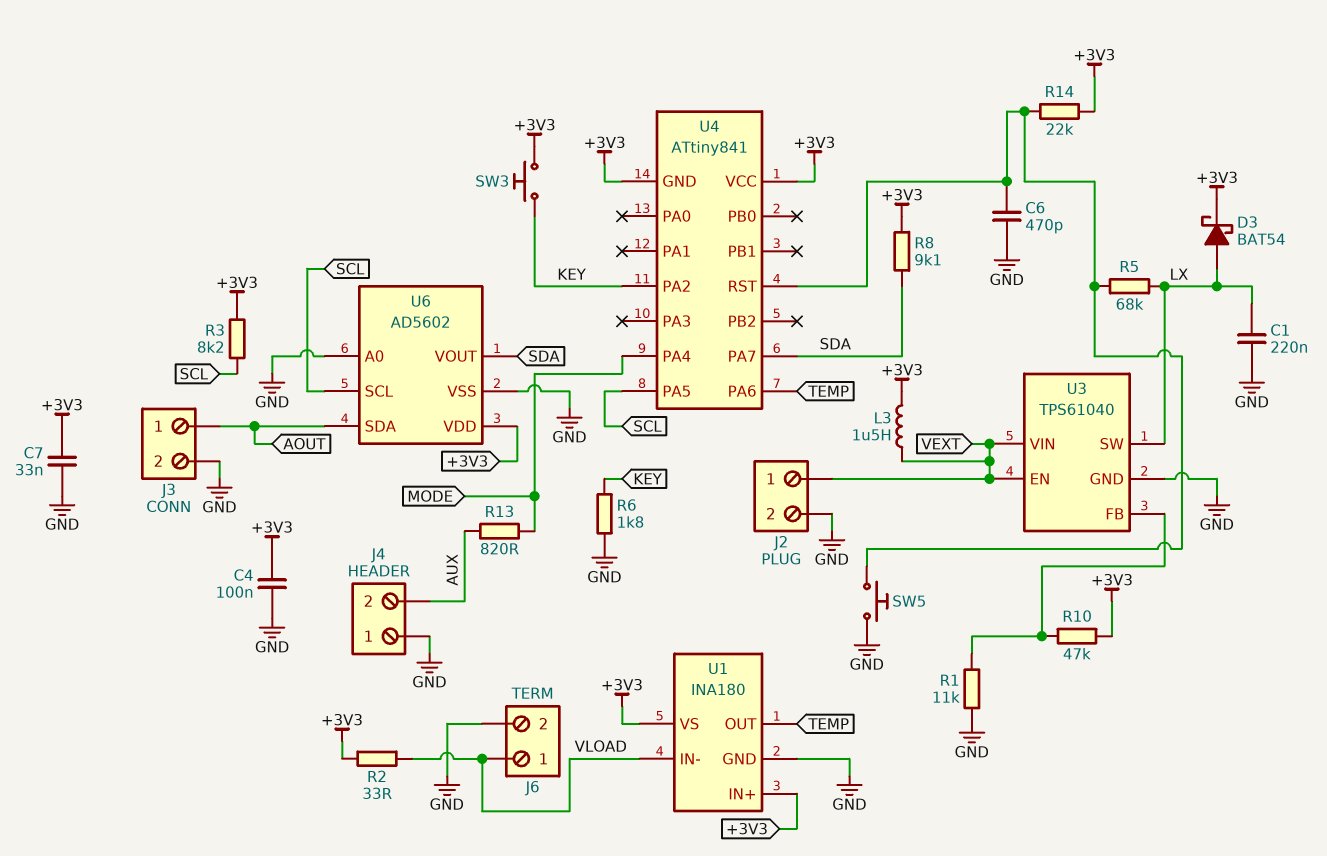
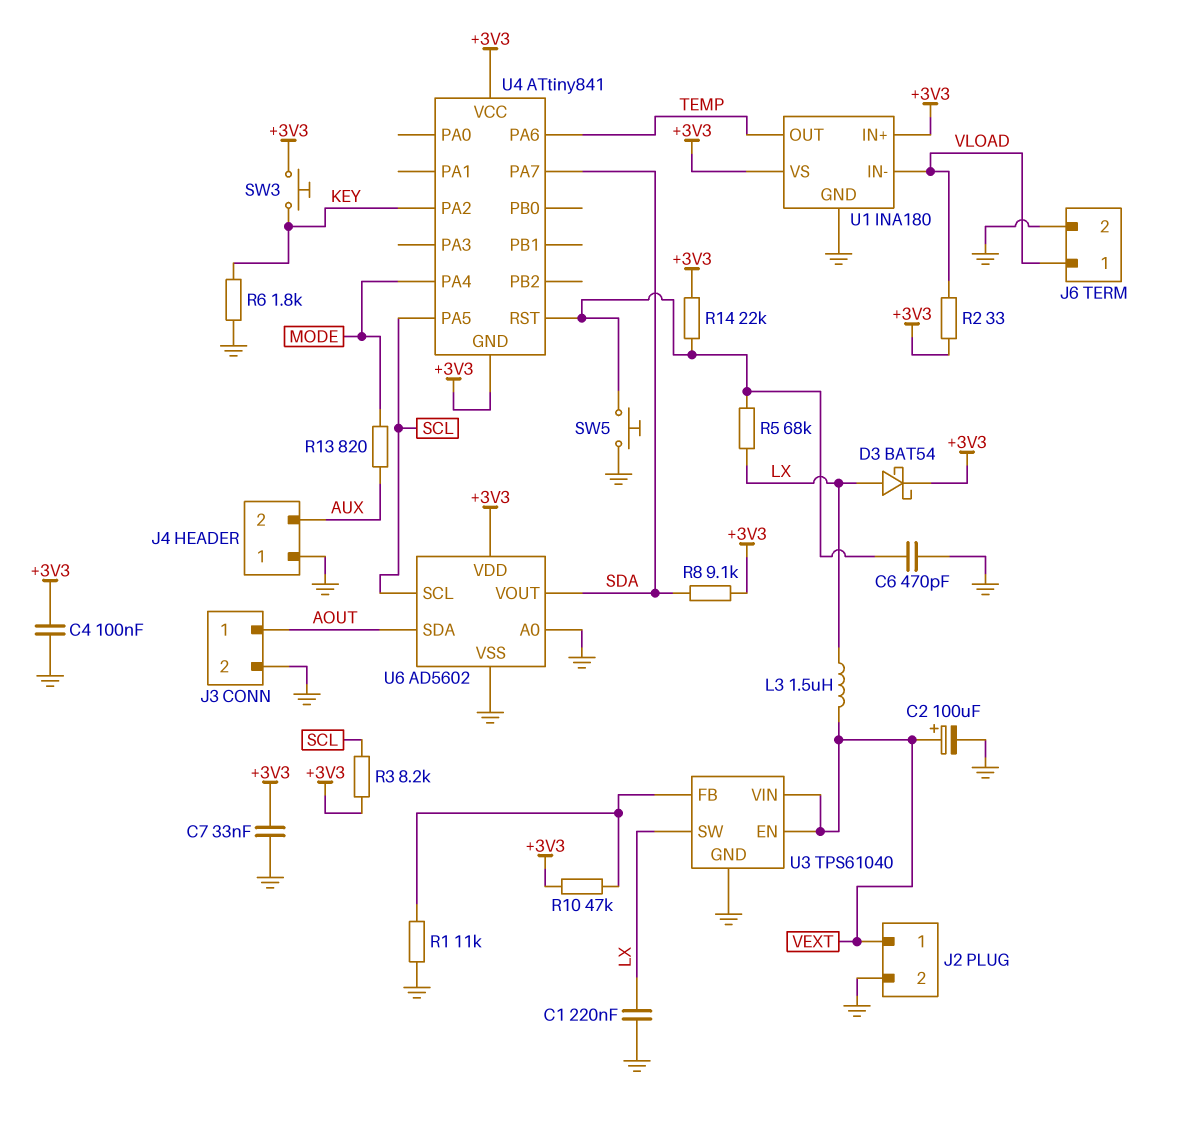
C2: none -> 100uF (plus VEXT, minus GND)
L3: 1.5uH (+3V3, VEXT) -> 1.5uH (LX, VEXT)

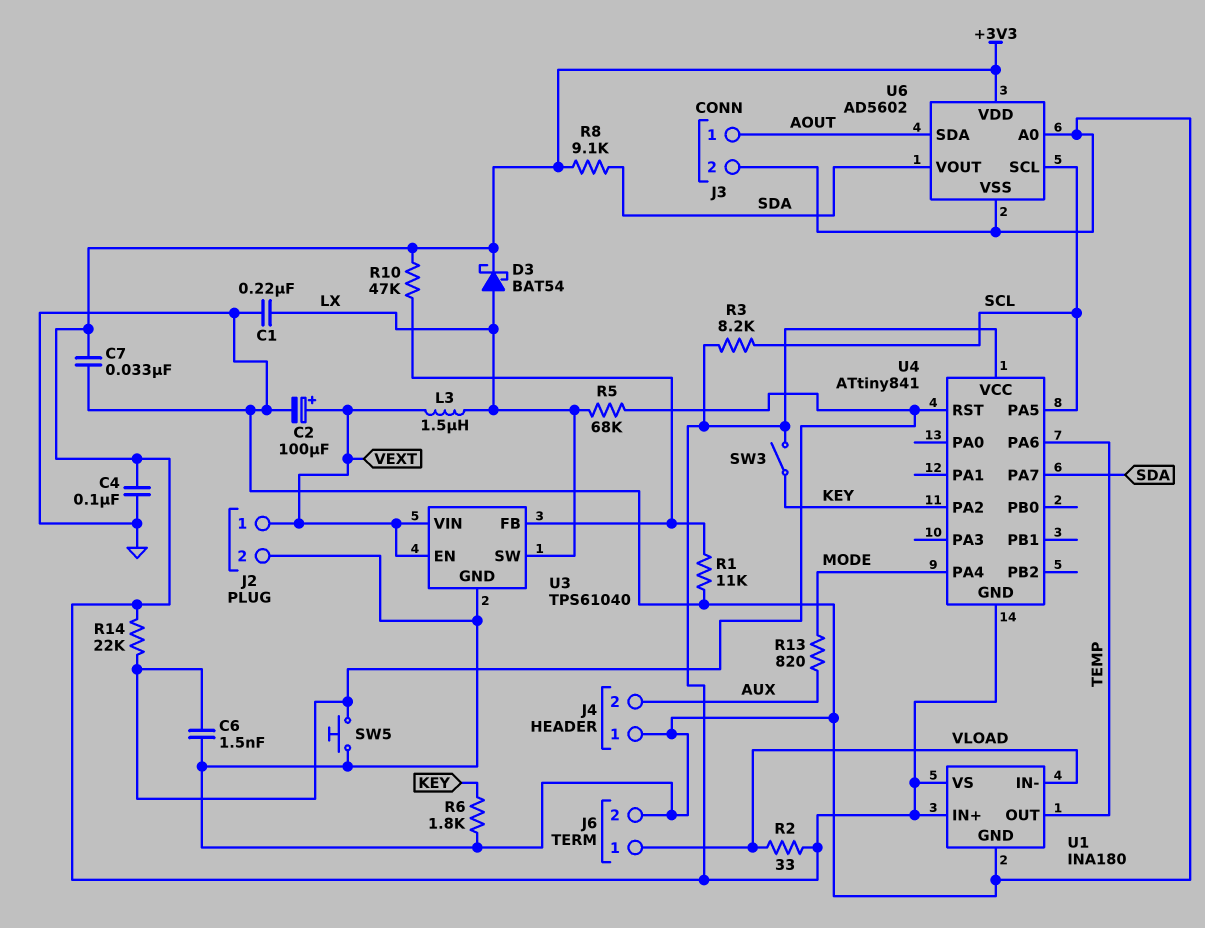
C6: 470pF (GND, U4/RST) -> 1.5nF (GND, U4/RST)
SW3: button (+3V3, KEY) -> switch (+3V3, KEY)

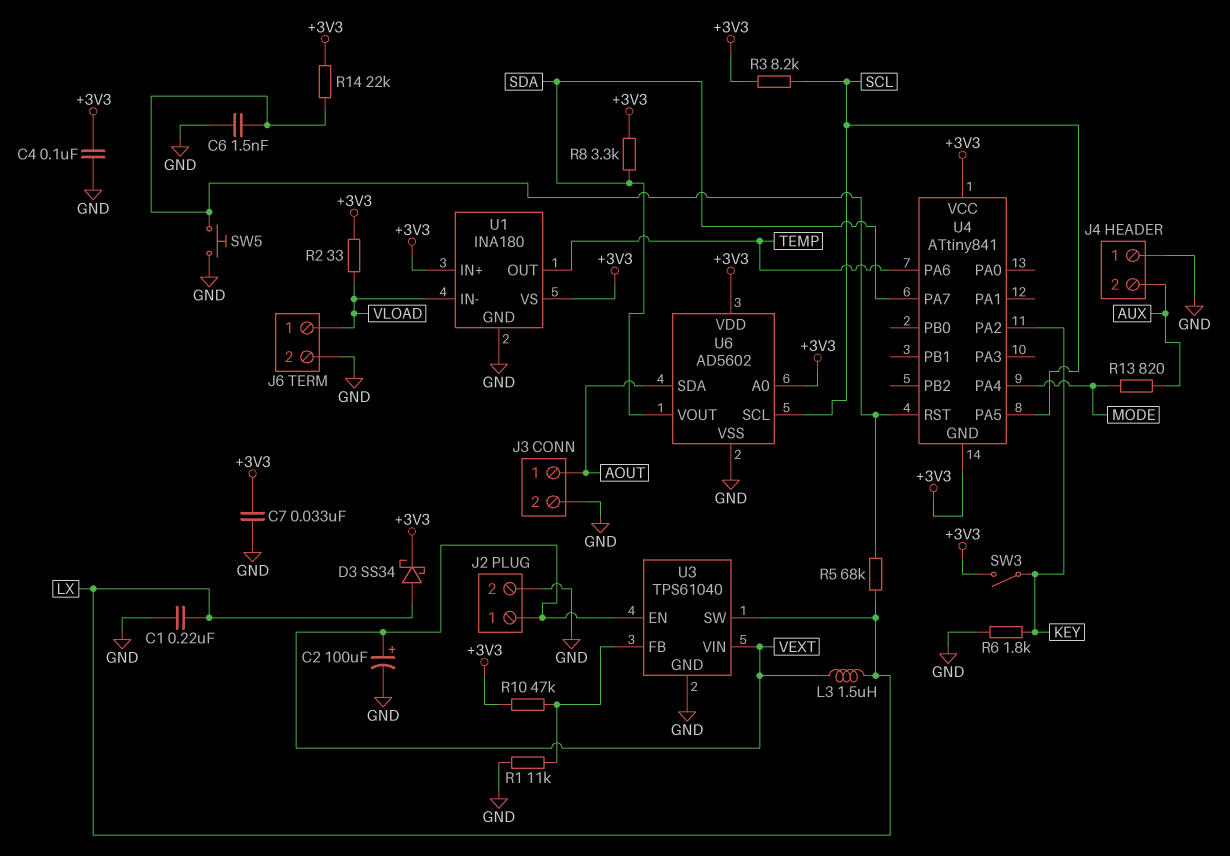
D3: schottky BAT54 (A LX, K +3V3) -> schottky SS34 (A LX, K +3V3)
R8: 9.1k (+3V3, SDA) -> 3.3k (+3V3, SDA)
U6 pin A0: GND -> +3V3

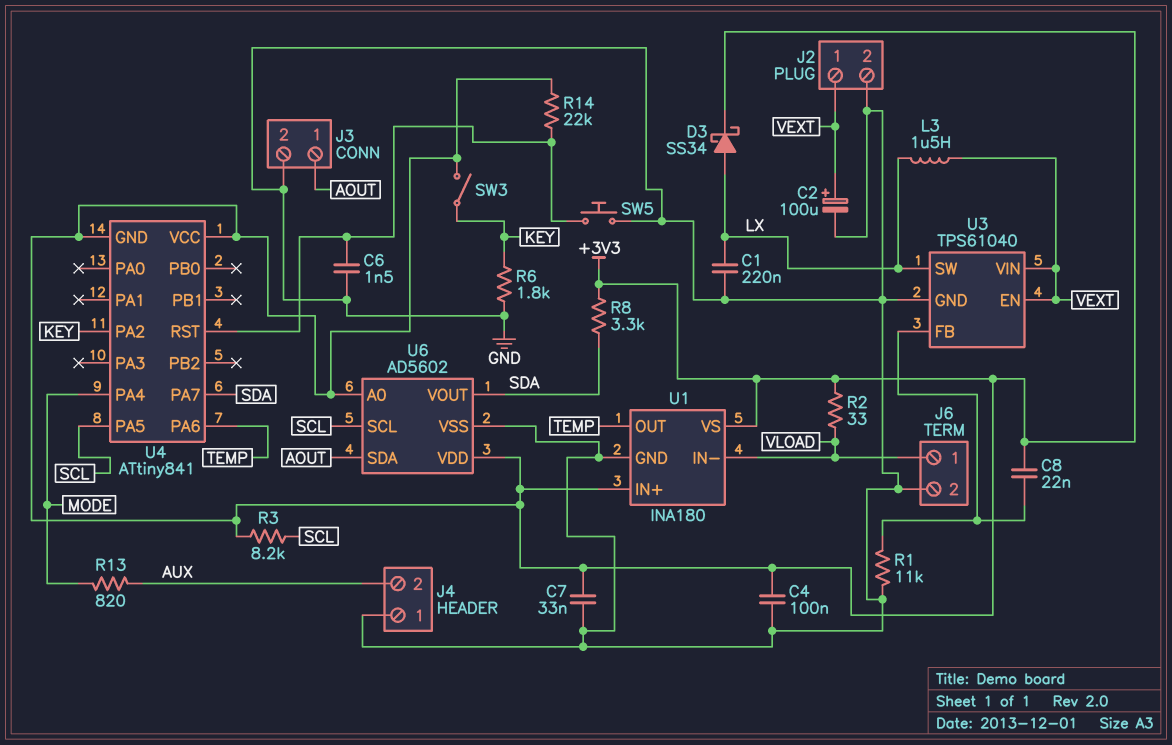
C8: none -> 22nF (+3V3, U3/FB)
R5: 68k (LX, U4/RST) -> none
R10: 47k (+3V3, U3/FB) -> none

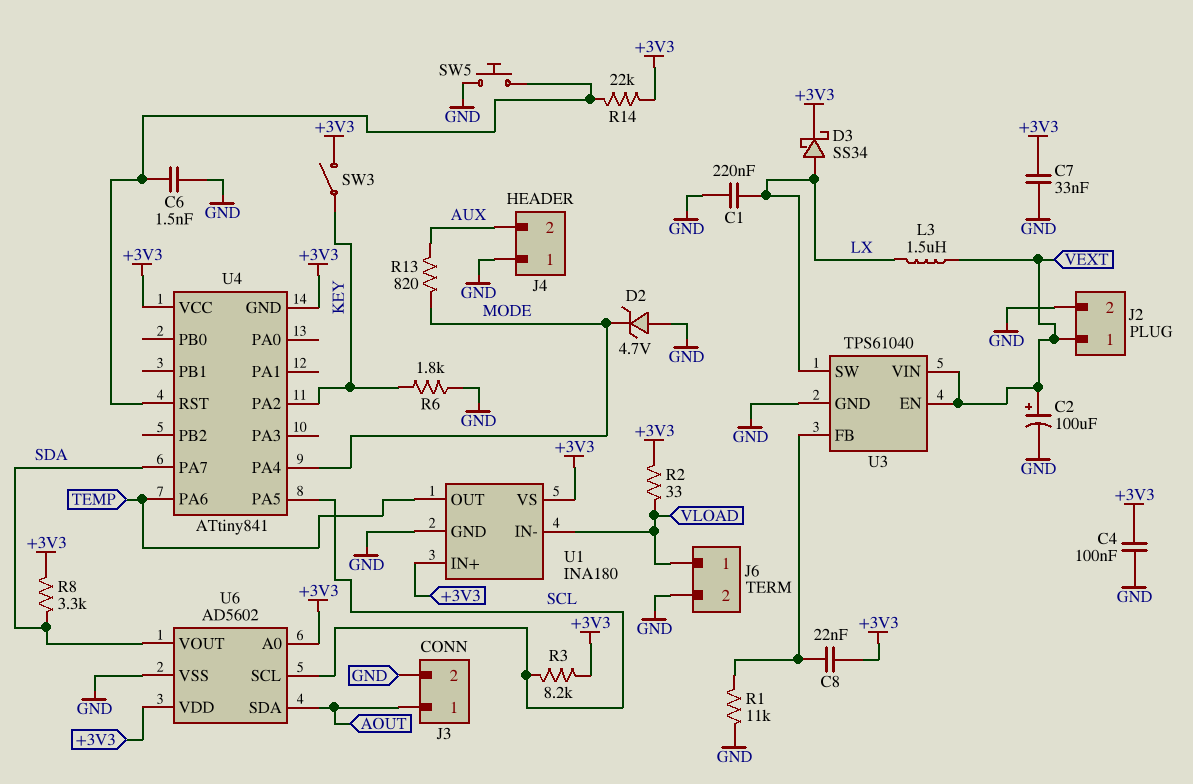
D2: none -> zener 4.7V (A GND, K MODE)

